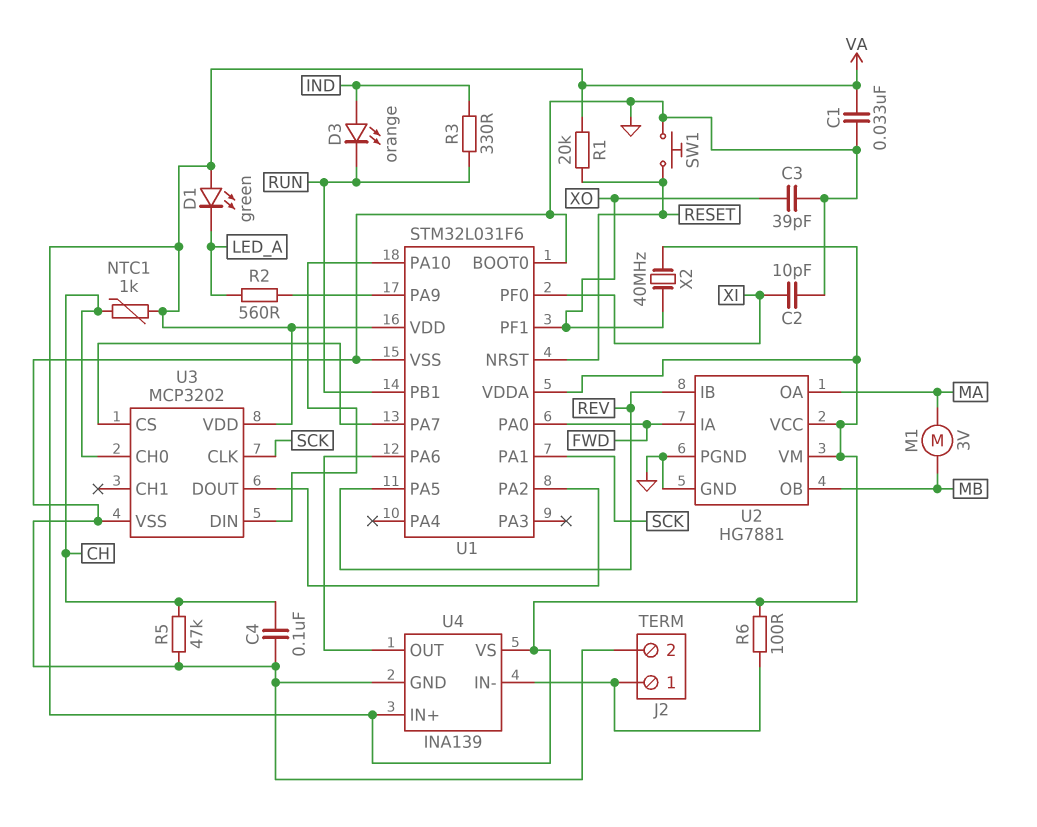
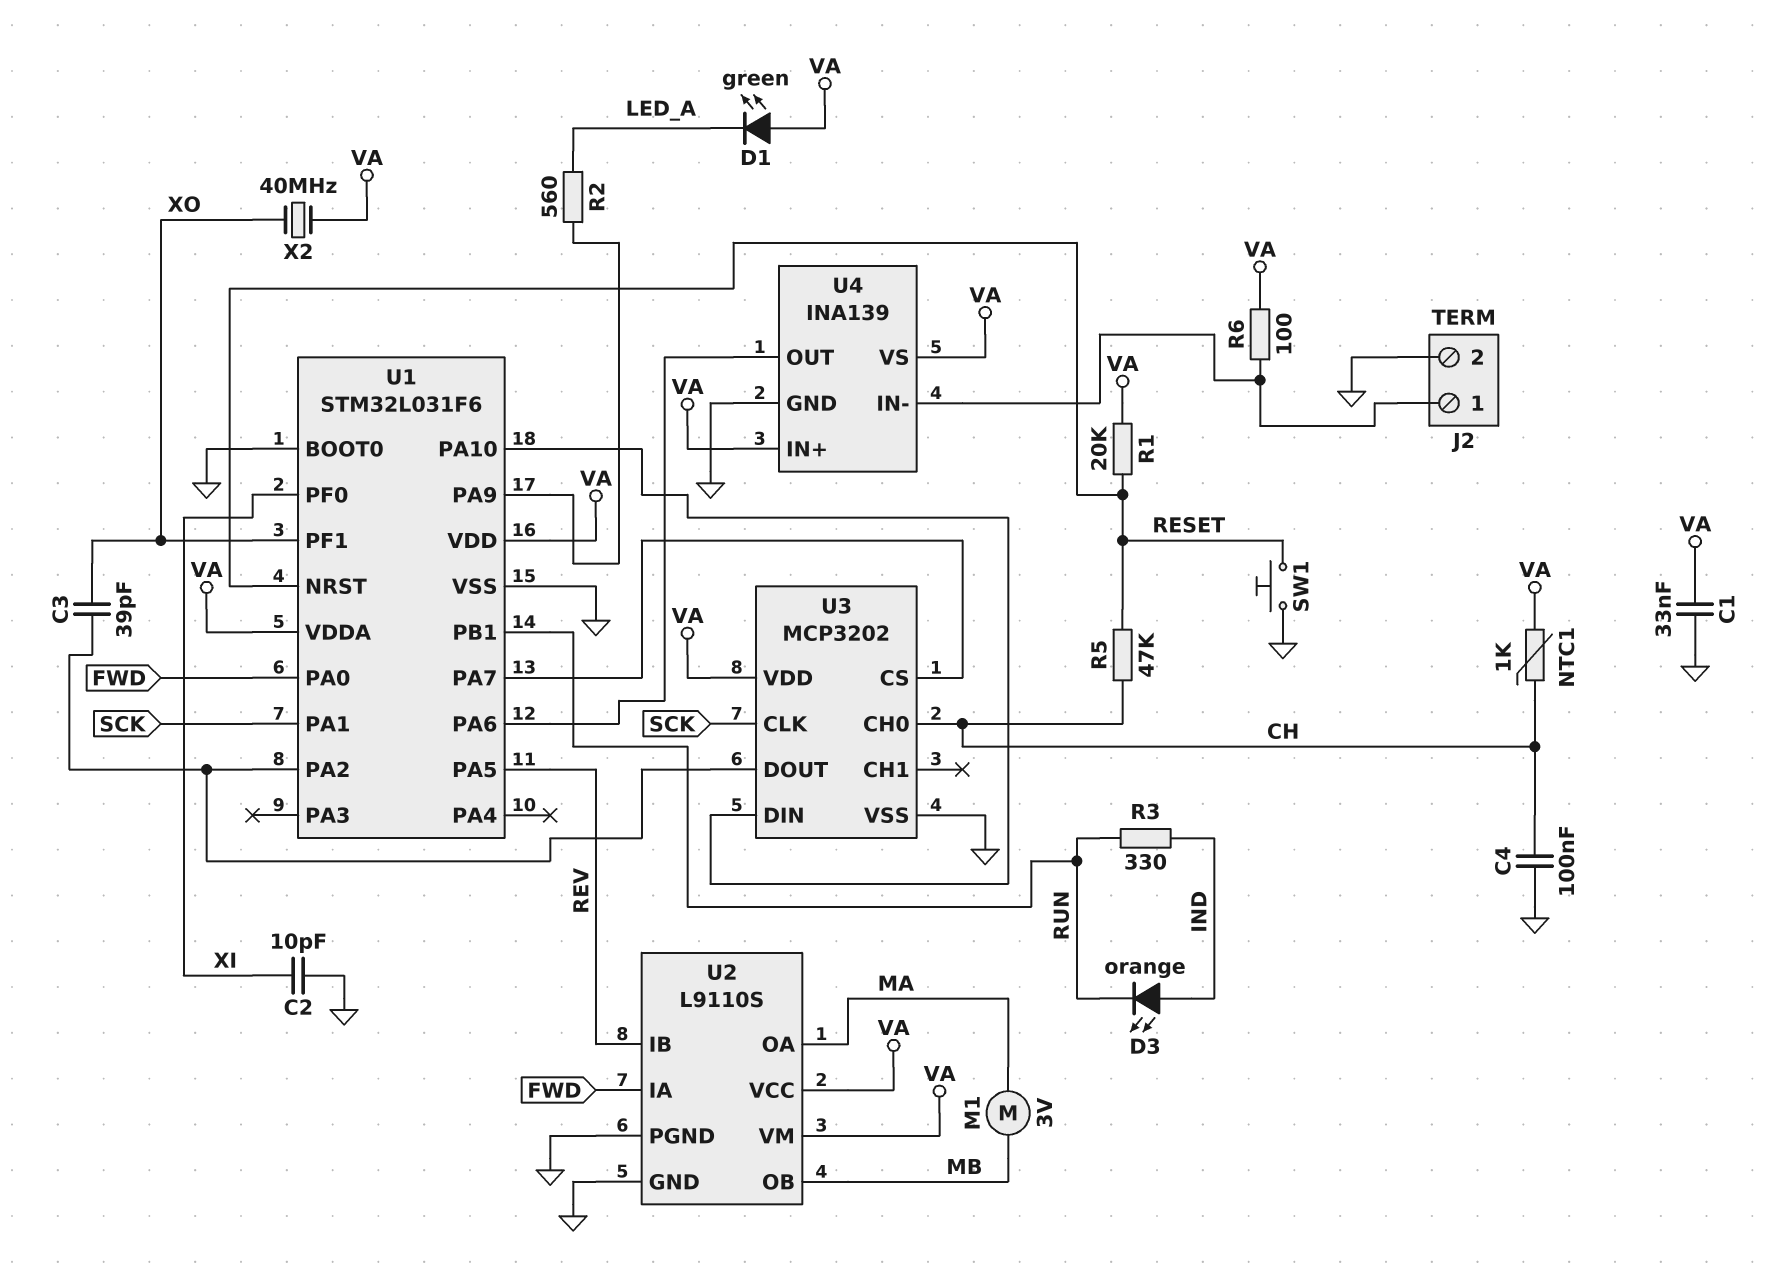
C3: 39pF (GND, XO) -> 39pF (U1/PA2, XO)
R5: 47k (CH, GND) -> 47k (CH, RESET)
U2: HG7881 -> L9110S

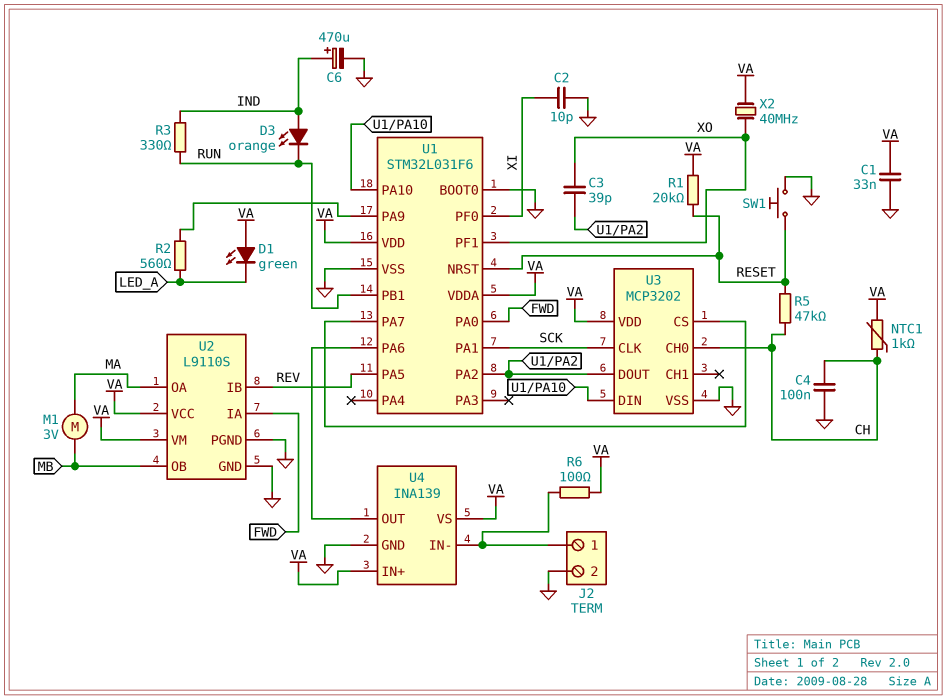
C6: none -> 470uF (plus IND, minus GND)

